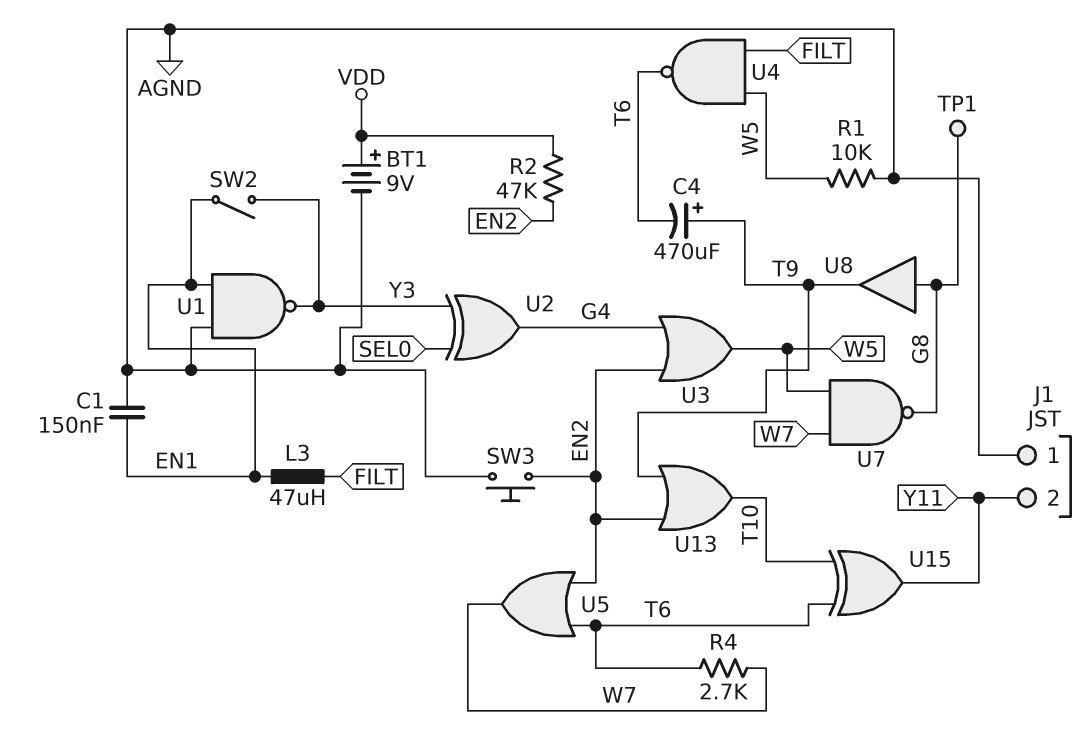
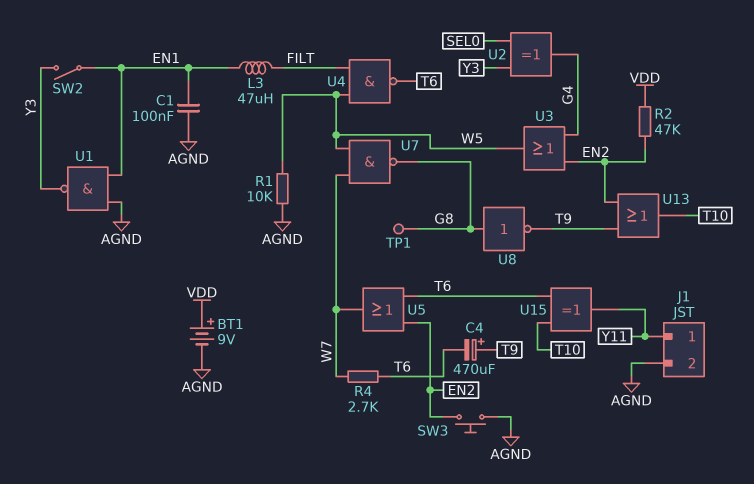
C1: 150nF (AGND, EN1) -> 100nF (AGND, EN1)
J1 pin 1: AGND -> Y11
J1 pin 2: Y11 -> AGND
U8: buffer (in G8, out T9) -> NOT (in G8, out T9)

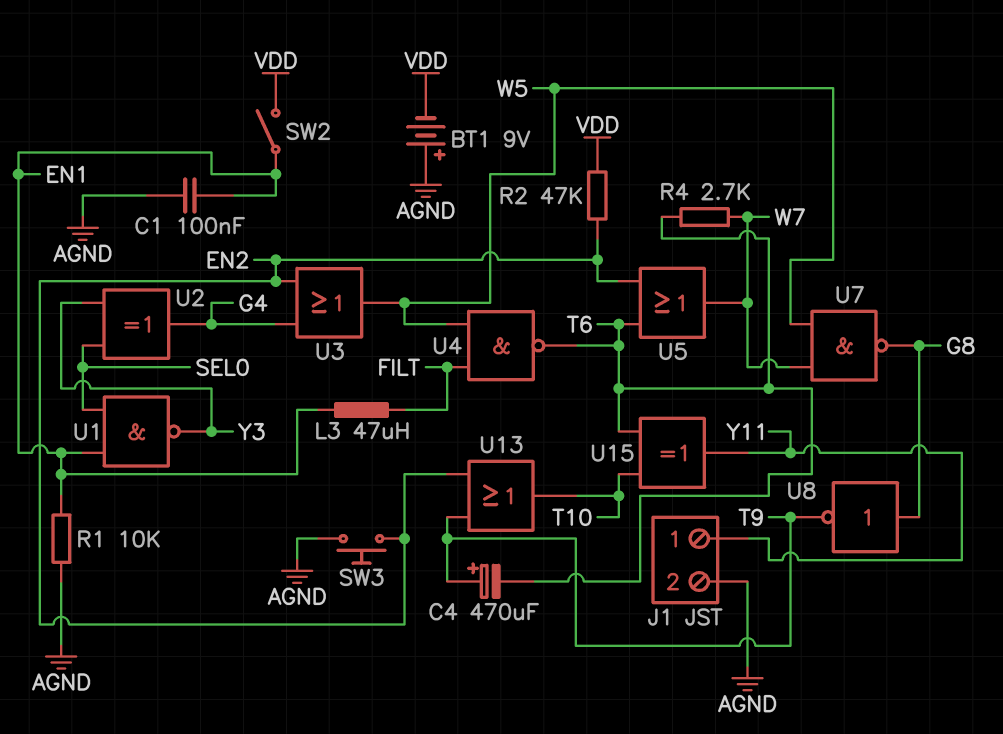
BT1: 9V (plus VDD, minus AGND) -> 9V (plus AGND, minus VDD)
R1: 10k (AGND, W5) -> 10k (AGND, EN1)
SW2: switch (EN1, Y3) -> switch (EN1, VDD)
TP1: test point (G8) -> none
U1: NAND (in AGND, in EN1, out Y3) -> NAND (in EN1, in SEL0, out Y3)

